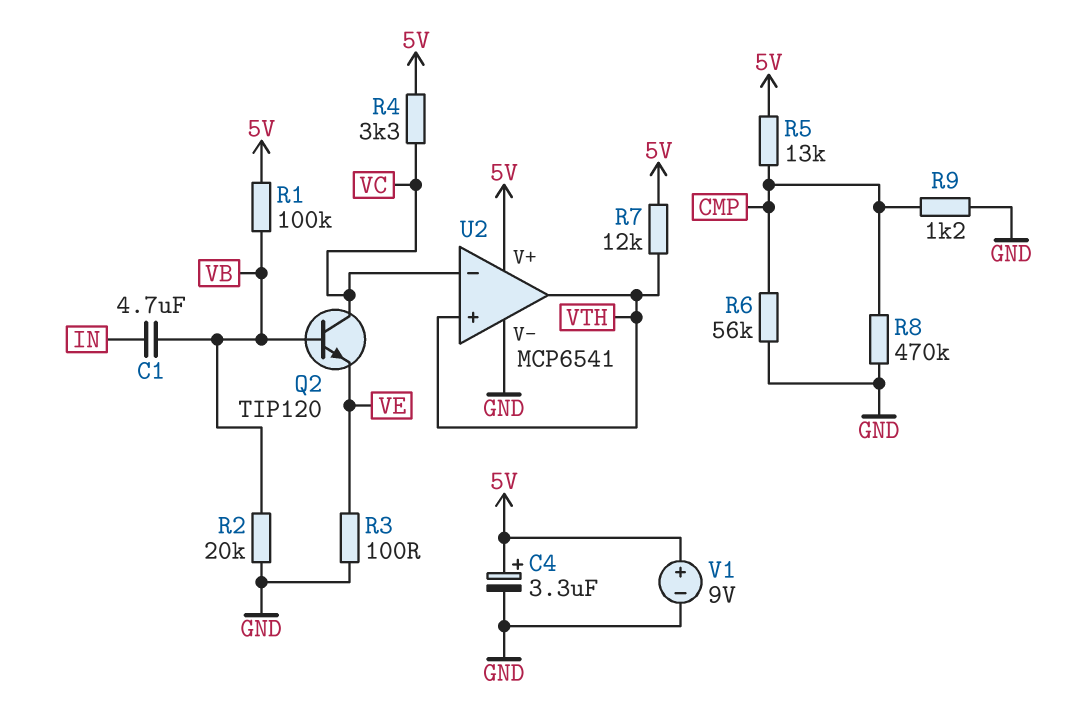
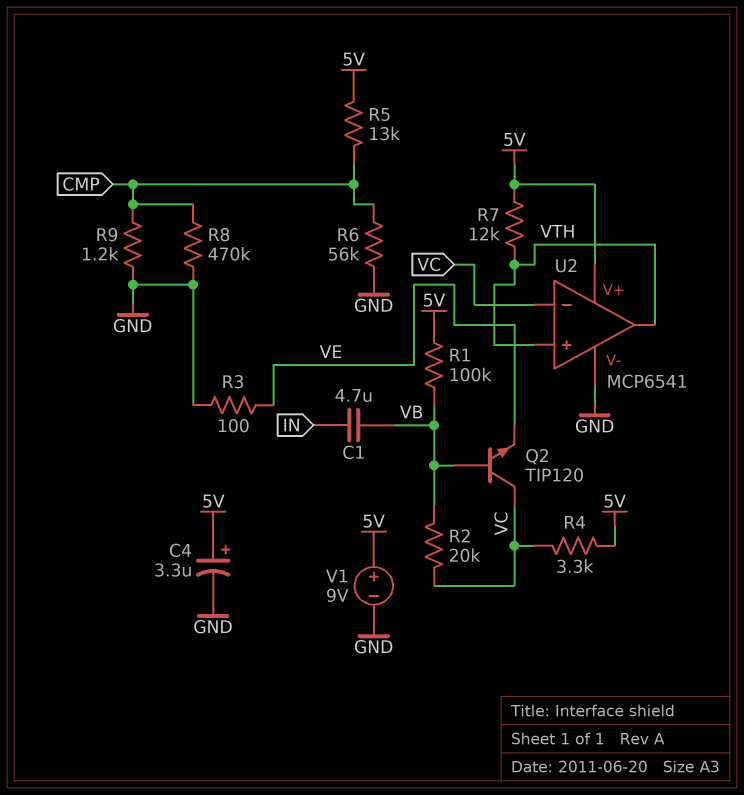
R2: 20k (GND, VB) -> 20k (VB, VC)

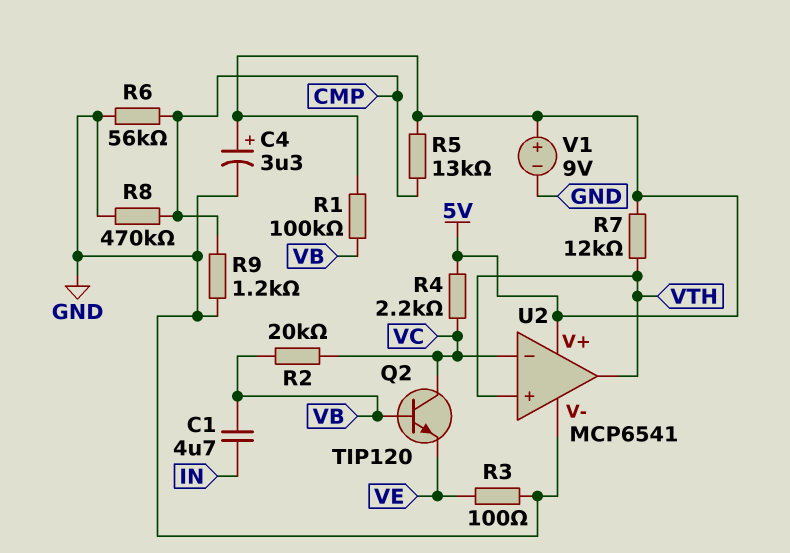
R4: 3.3k (5V, VC) -> 2.2k (5V, VC)

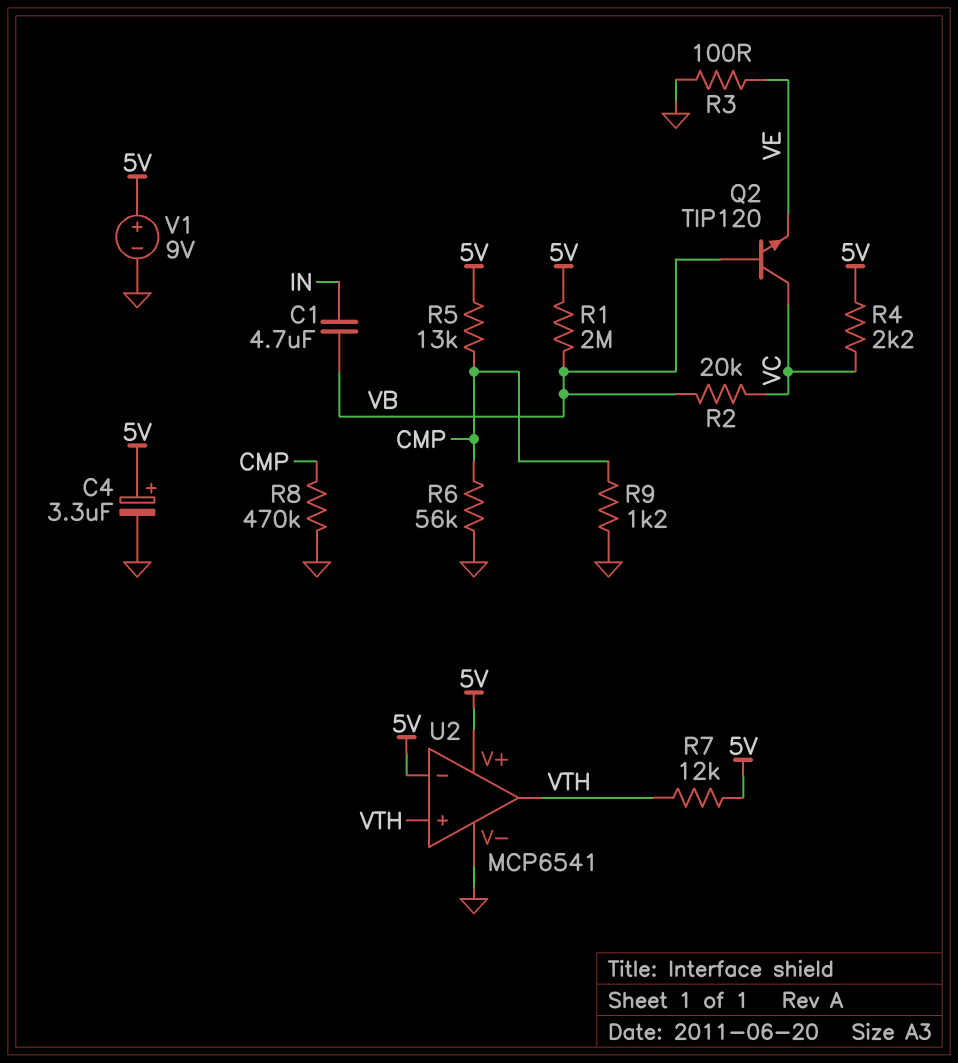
R1: 100k (5V, VB) -> 2M (5V, VB)
U2 pin in-: VC -> 5V

